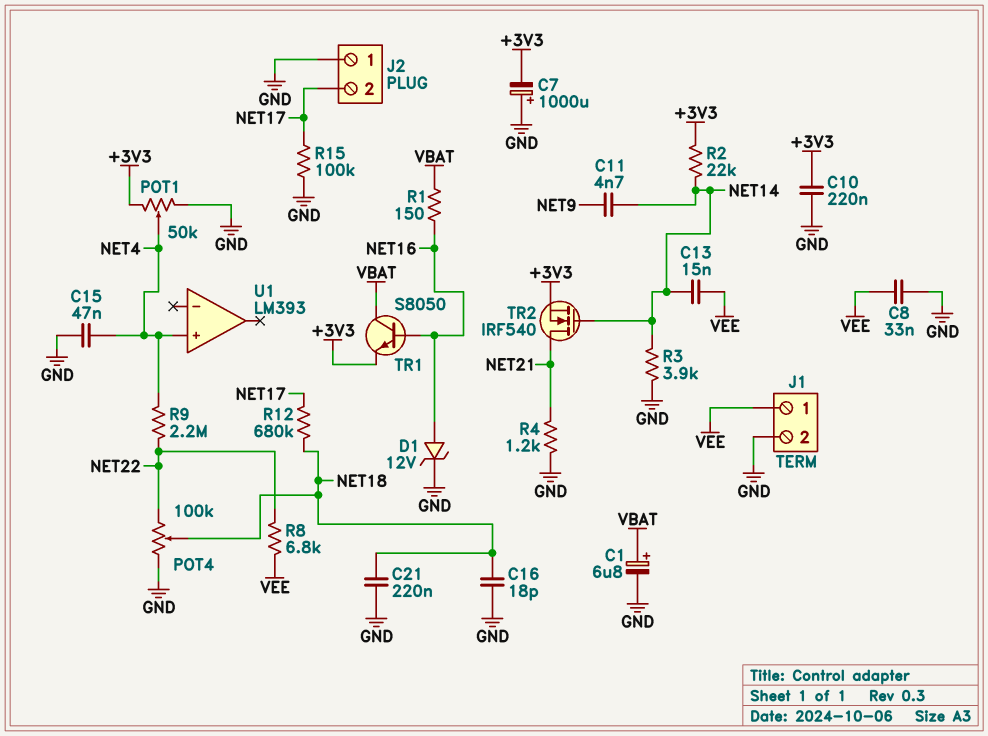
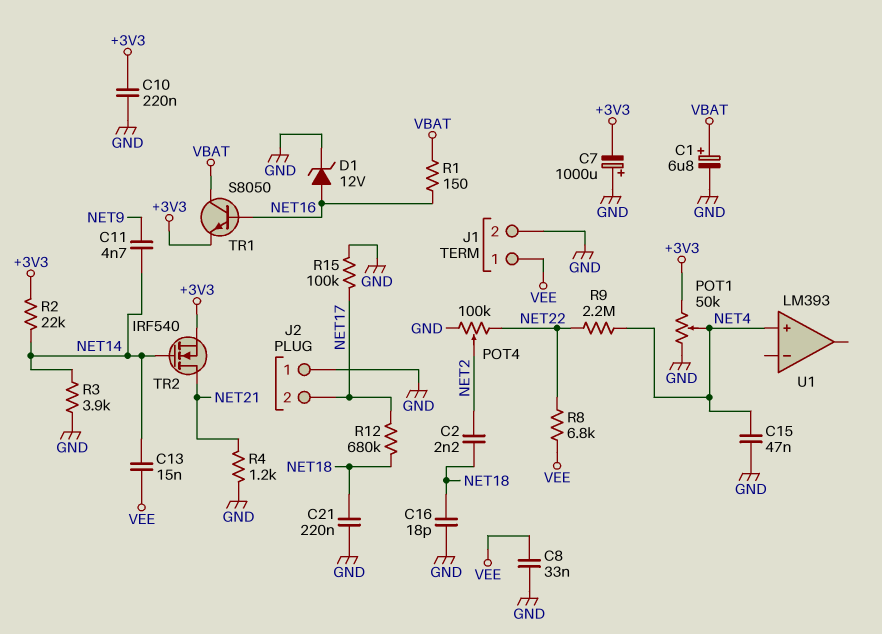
C2: none -> 2.2nF (NET2, NET18)
POT4: 100k (GND, NET22, wiper NET18) -> 100k (GND, NET22, wiper NET2)

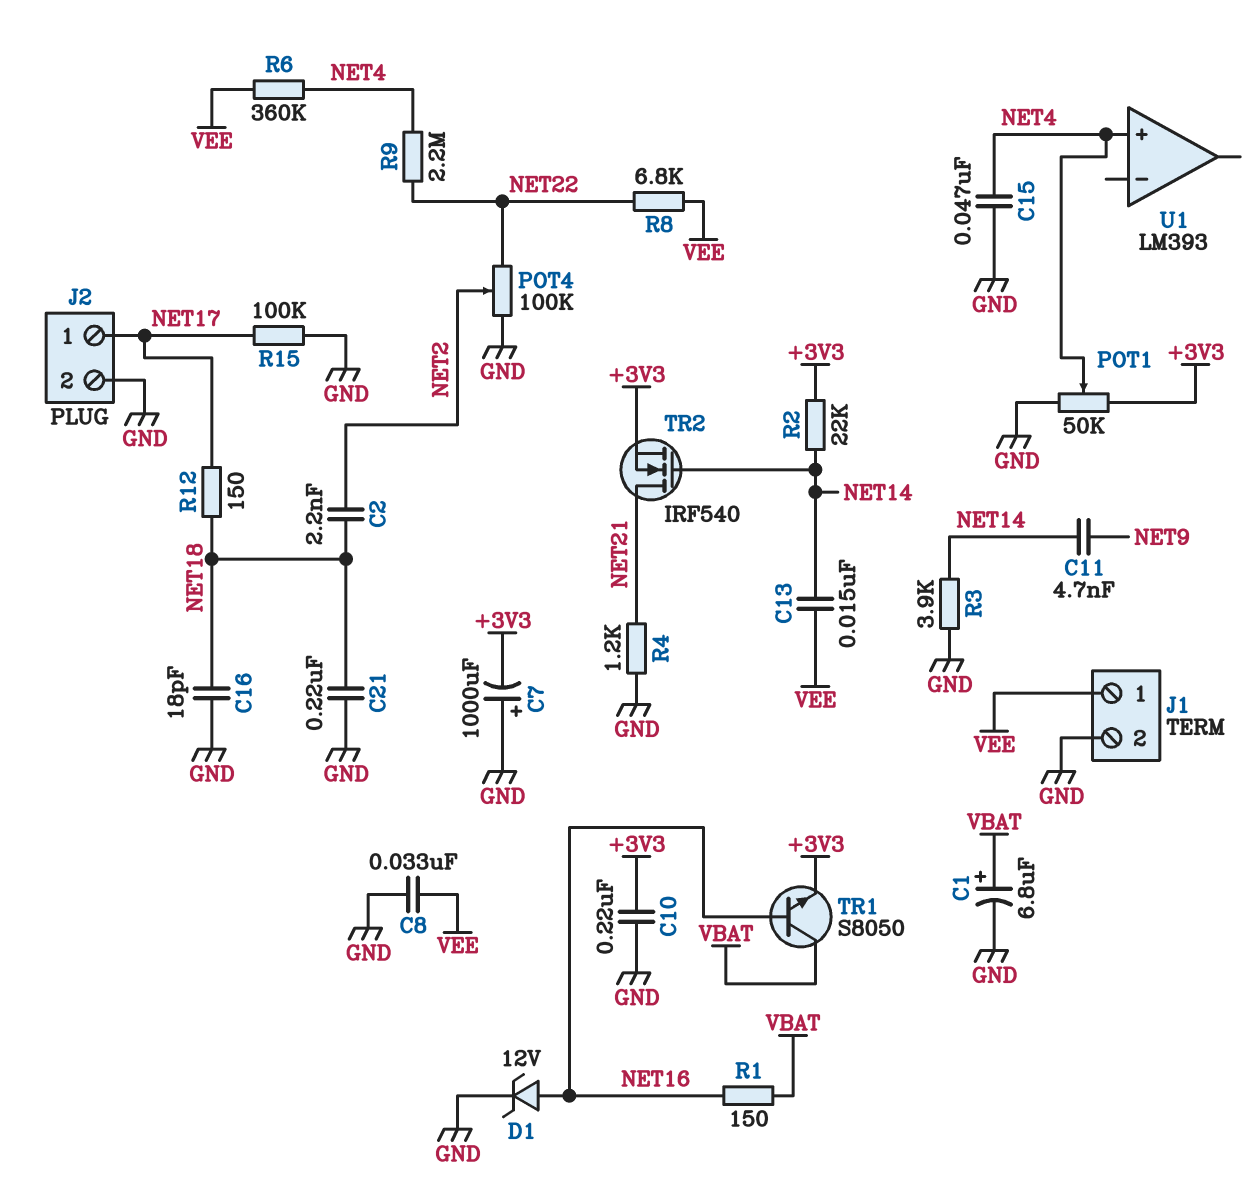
J2 pin 1: GND -> NET17
J2 pin 2: NET17 -> GND
R6: none -> 360k (NET4, VEE)
R12: 680k (NET17, NET18) -> 150 (NET17, NET18)

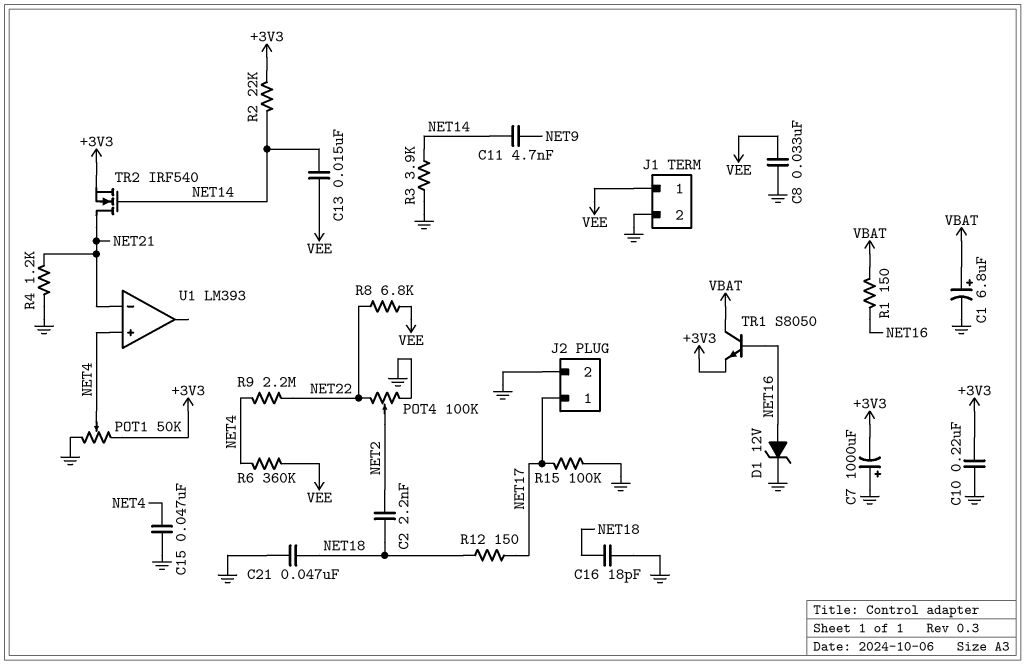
C21: 220nF (GND, NET18) -> 47nF (GND, NET18)
U1 pin in-: none -> NET21

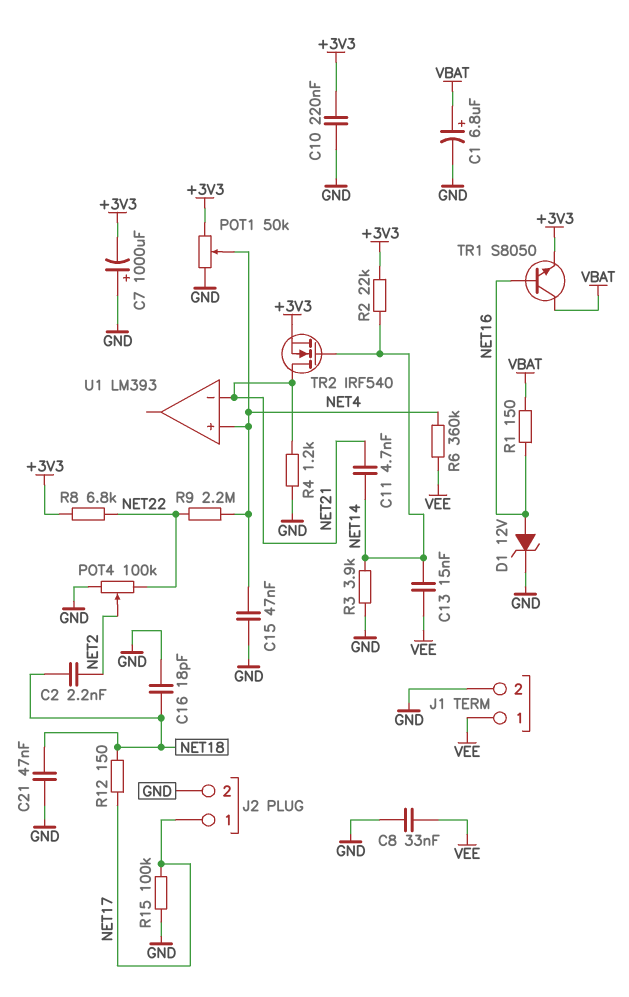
C11: 4.7nF (NET9, NET14) -> 4.7nF (NET14, NET21)
R8: 6.8k (NET22, VEE) -> 6.8k (+3V3, NET22)

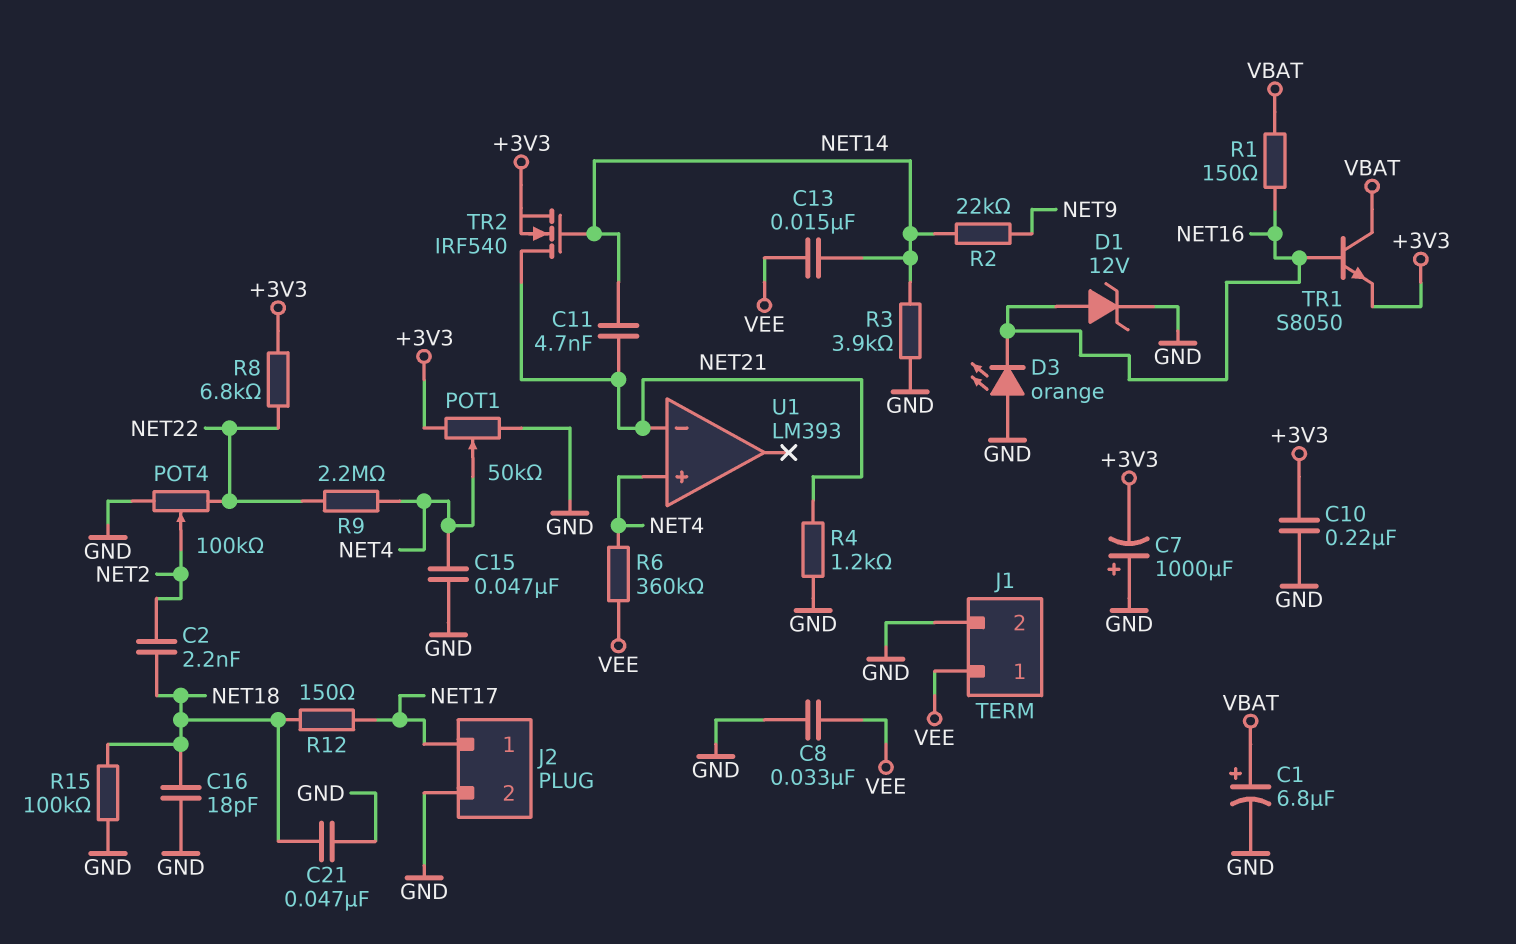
D3: none -> LED orange (A GND, K NET16)
R2: 22k (+3V3, NET14) -> 22k (NET9, NET14)
R15: 100k (GND, NET17) -> 100k (GND, NET18)

